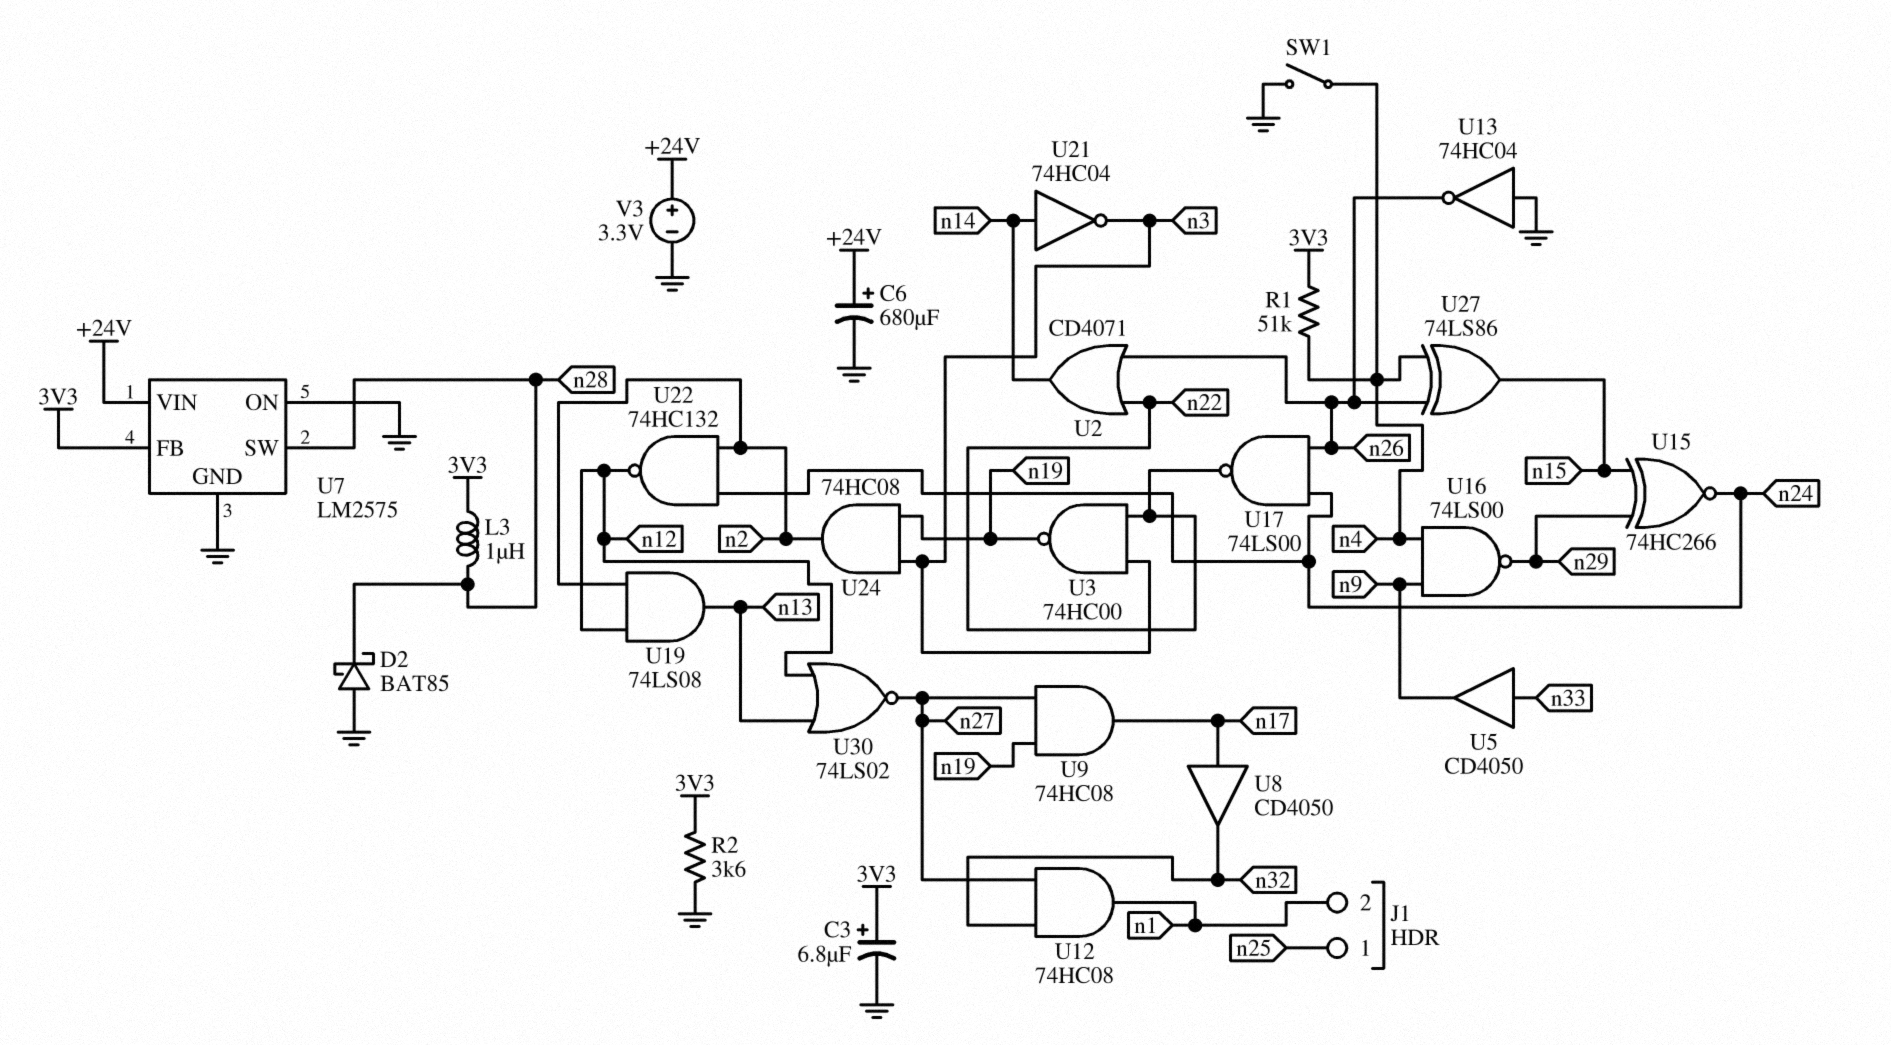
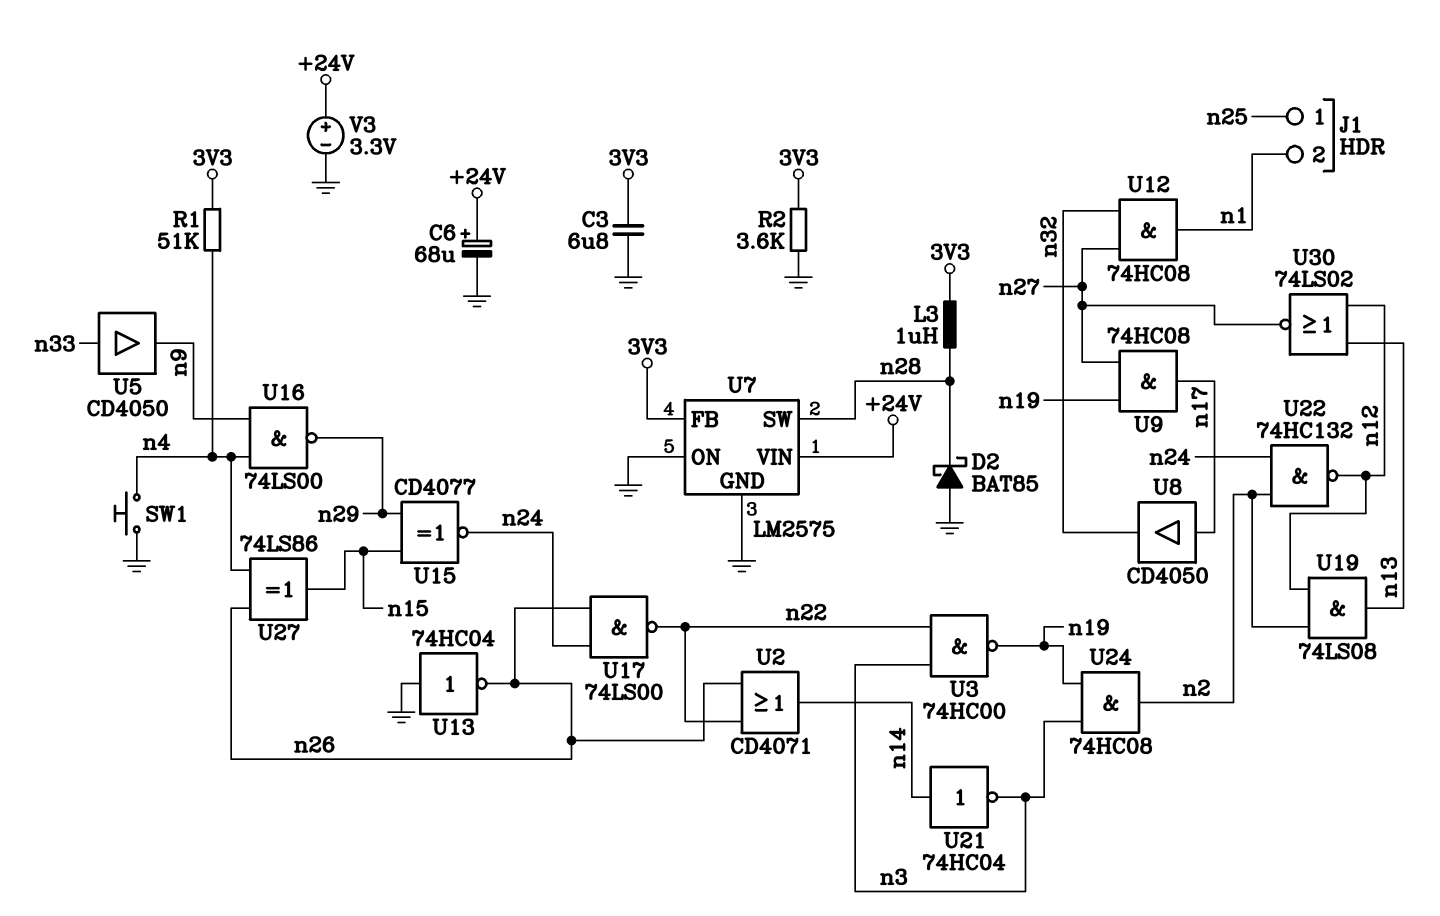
C3: 6.8uF (plus 3V3, minus GND) -> 6.8uF (3V3, GND)
C6: 680uF (plus +24V, minus GND) -> 68uF (plus +24V, minus GND)
SW1: switch (GND, n4) -> button (GND, n4)
U15: XNOR 74HC266 (in n15, in n29, out n24) -> XNOR CD4077 (in n15, in n29, out n24)

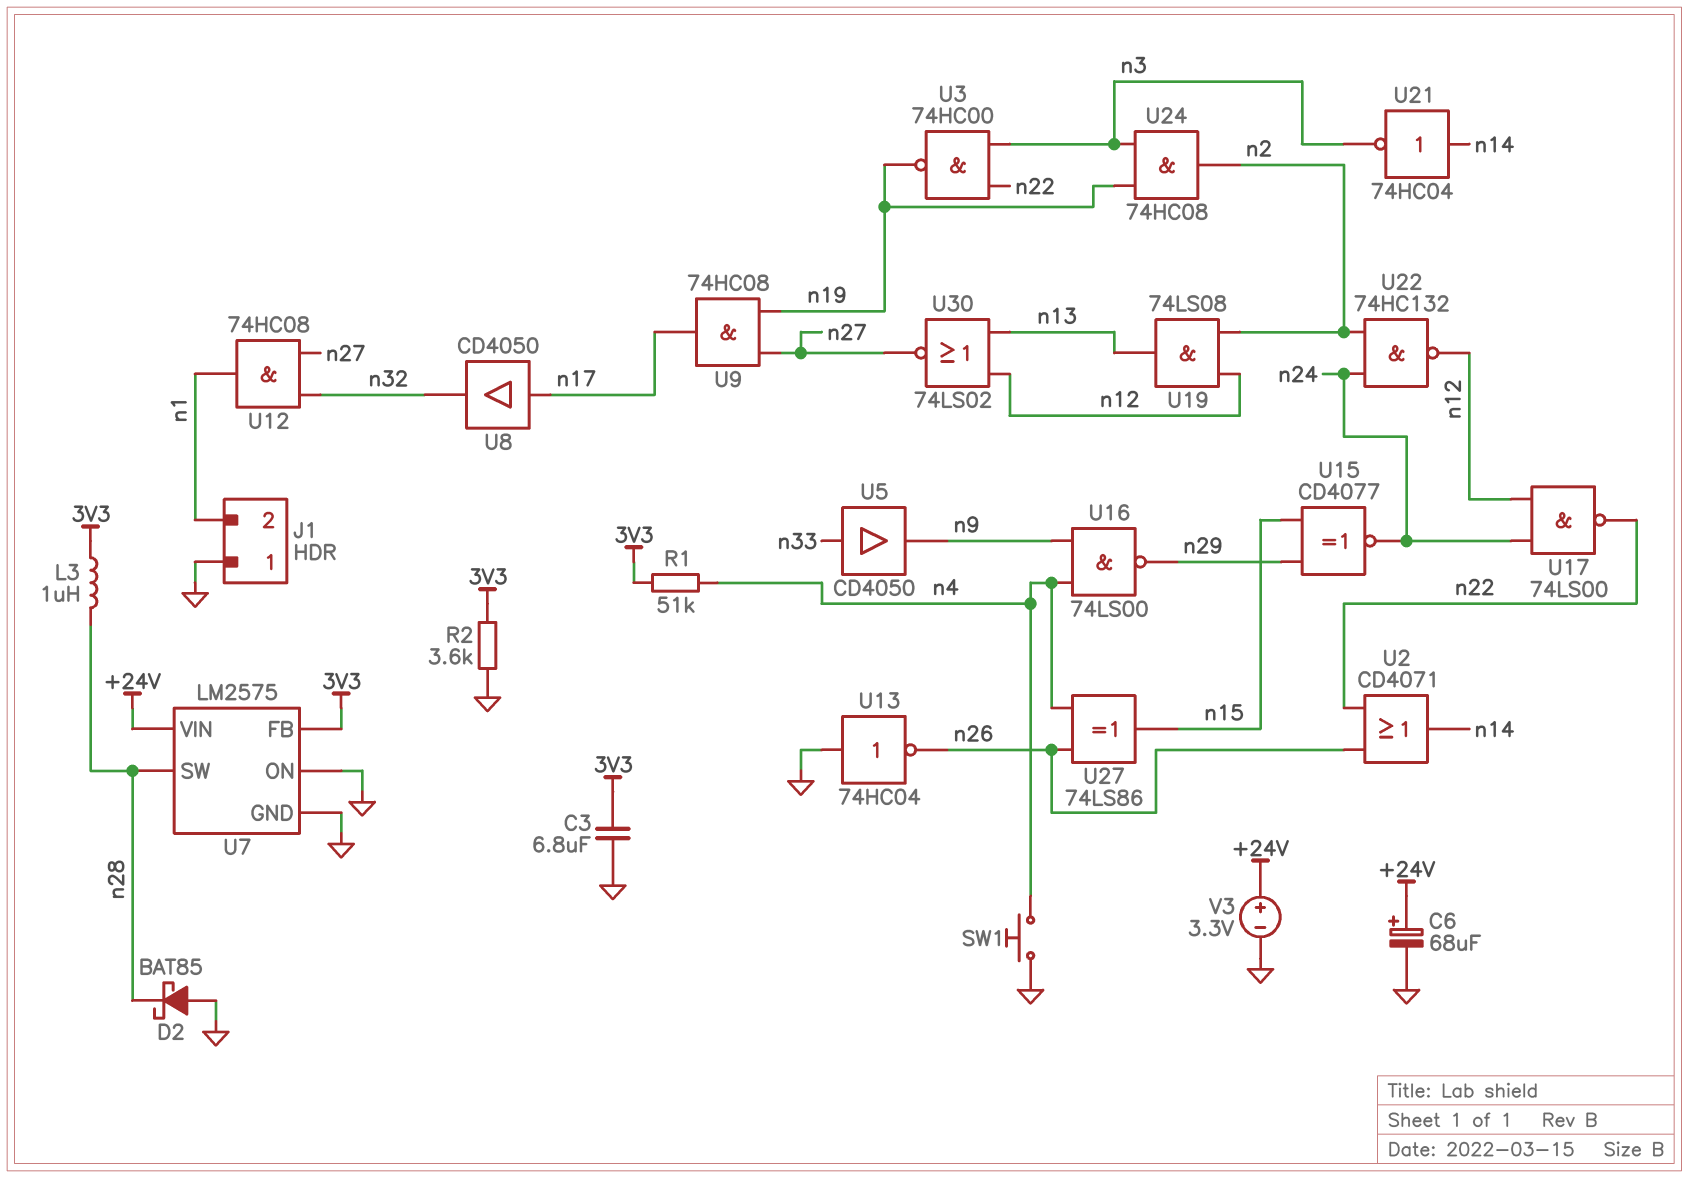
J1 pin 1: n25 -> GND
U17: NAND 74LS00 (in n24, in n26, out n22) -> NAND 74LS00 (in n12, in n24, out n22)

